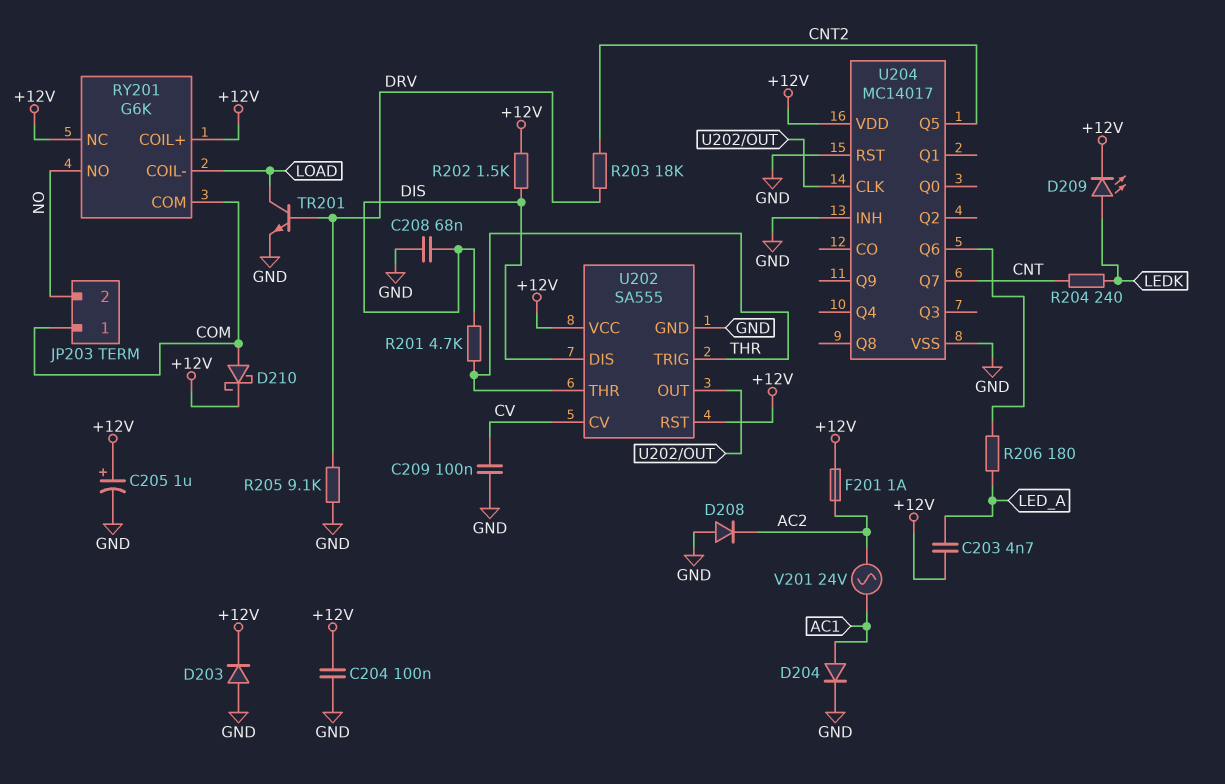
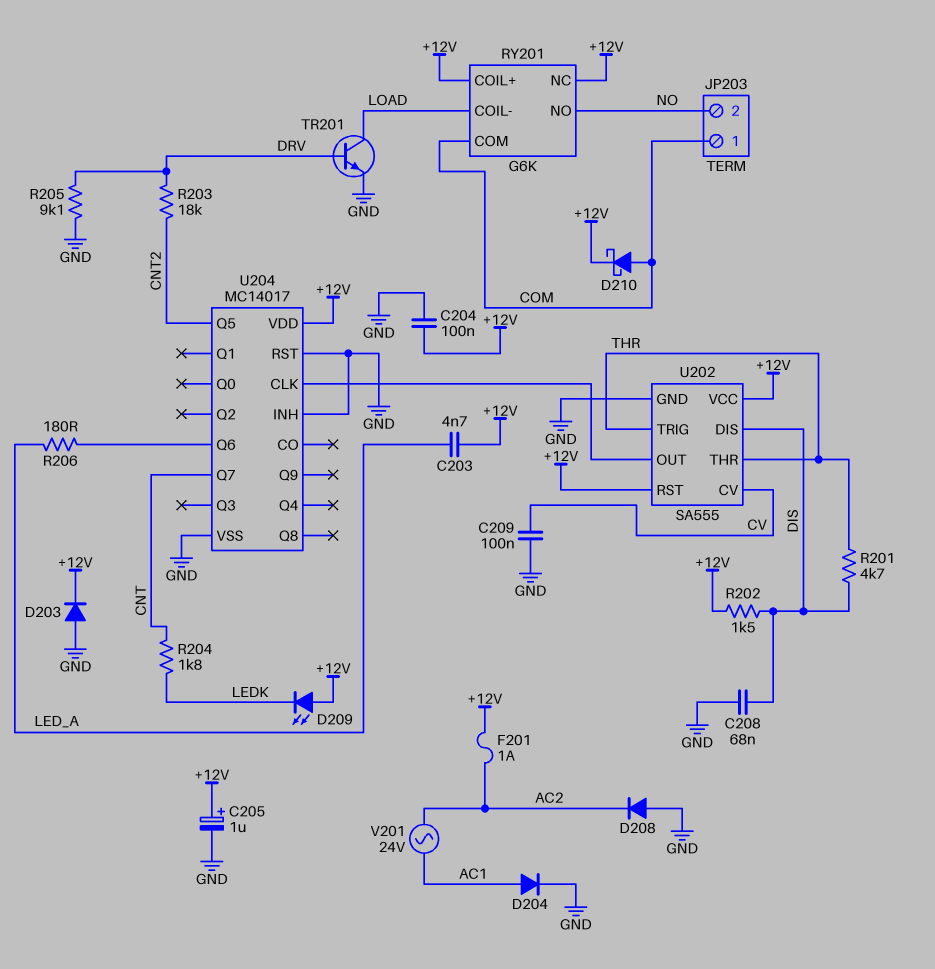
D209: LED (A LEDK, K +12V) -> LED (A +12V, K LEDK)
R204: 240 (CNT, LEDK) -> 1.8k (CNT, LEDK)

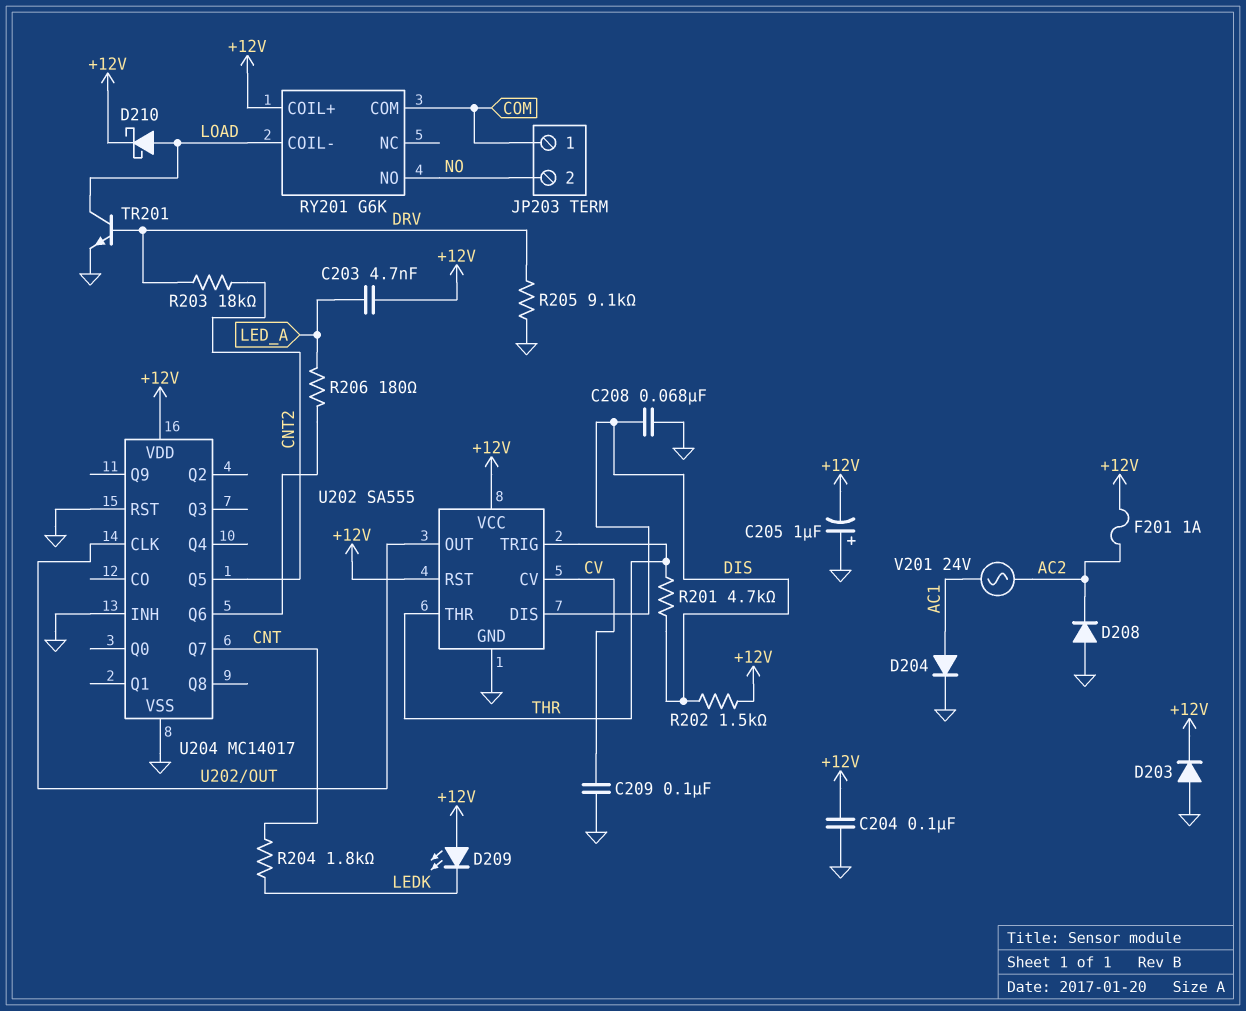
C205: 1uF (plus +12V, minus GND) -> 1uF (plus GND, minus +12V)
D210: schottky (A COM, K +12V) -> schottky (A LOAD, K +12V)
RY201 pin NC: +12V -> none

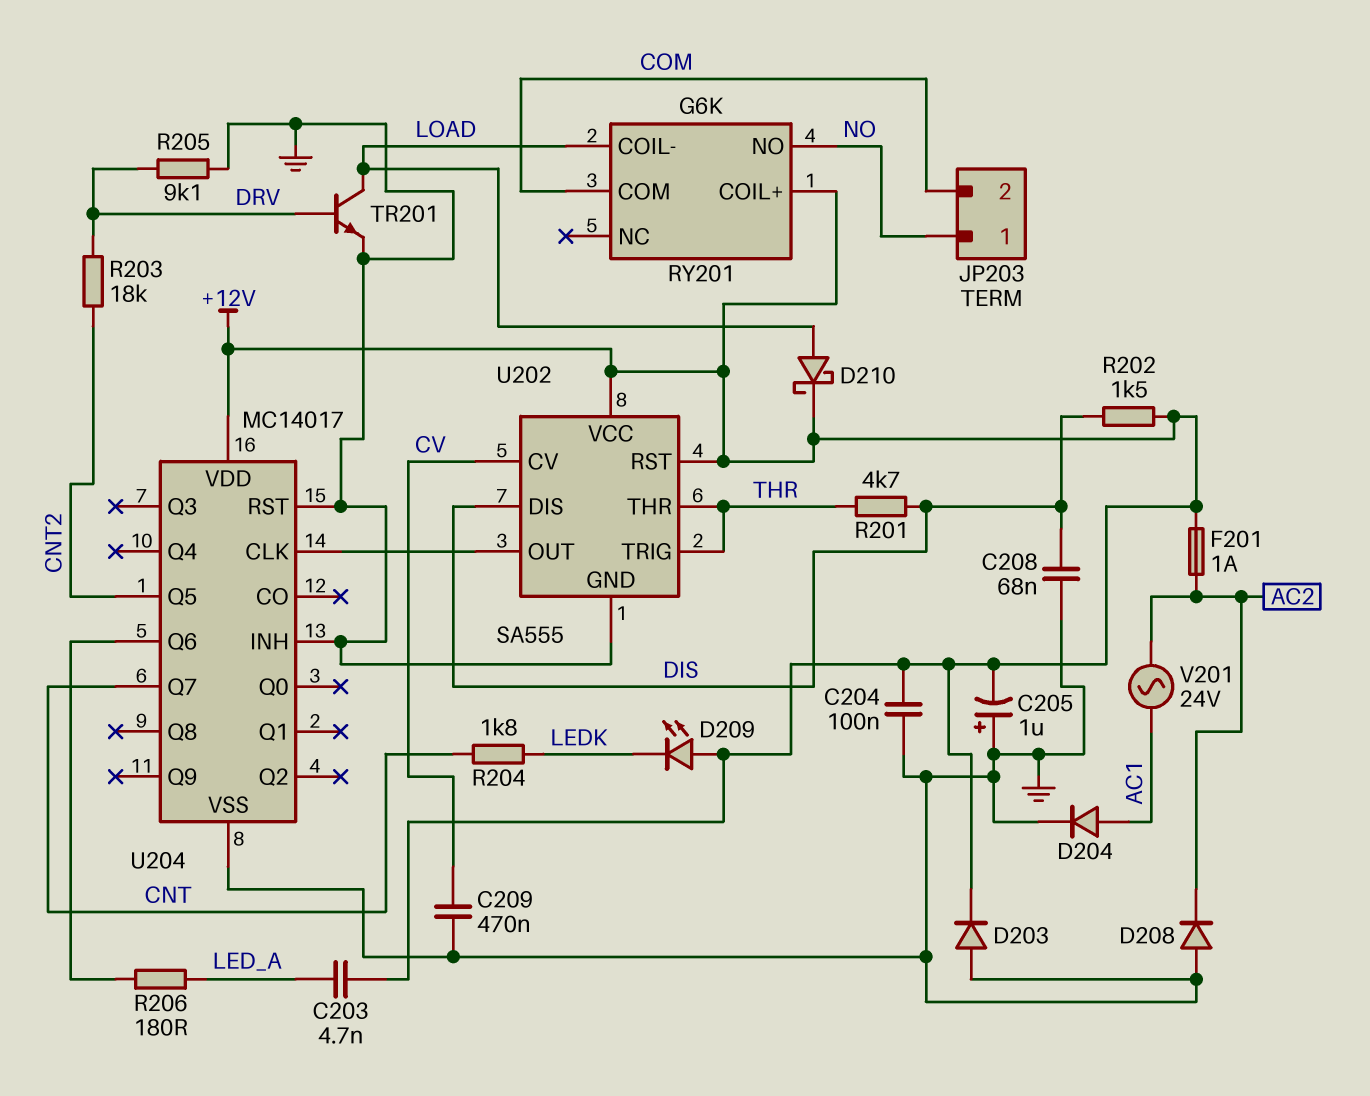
C209: 100nF (CV, GND) -> 470nF (CV, GND)
JP203 pin 1: COM -> NO
JP203 pin 2: NO -> COM

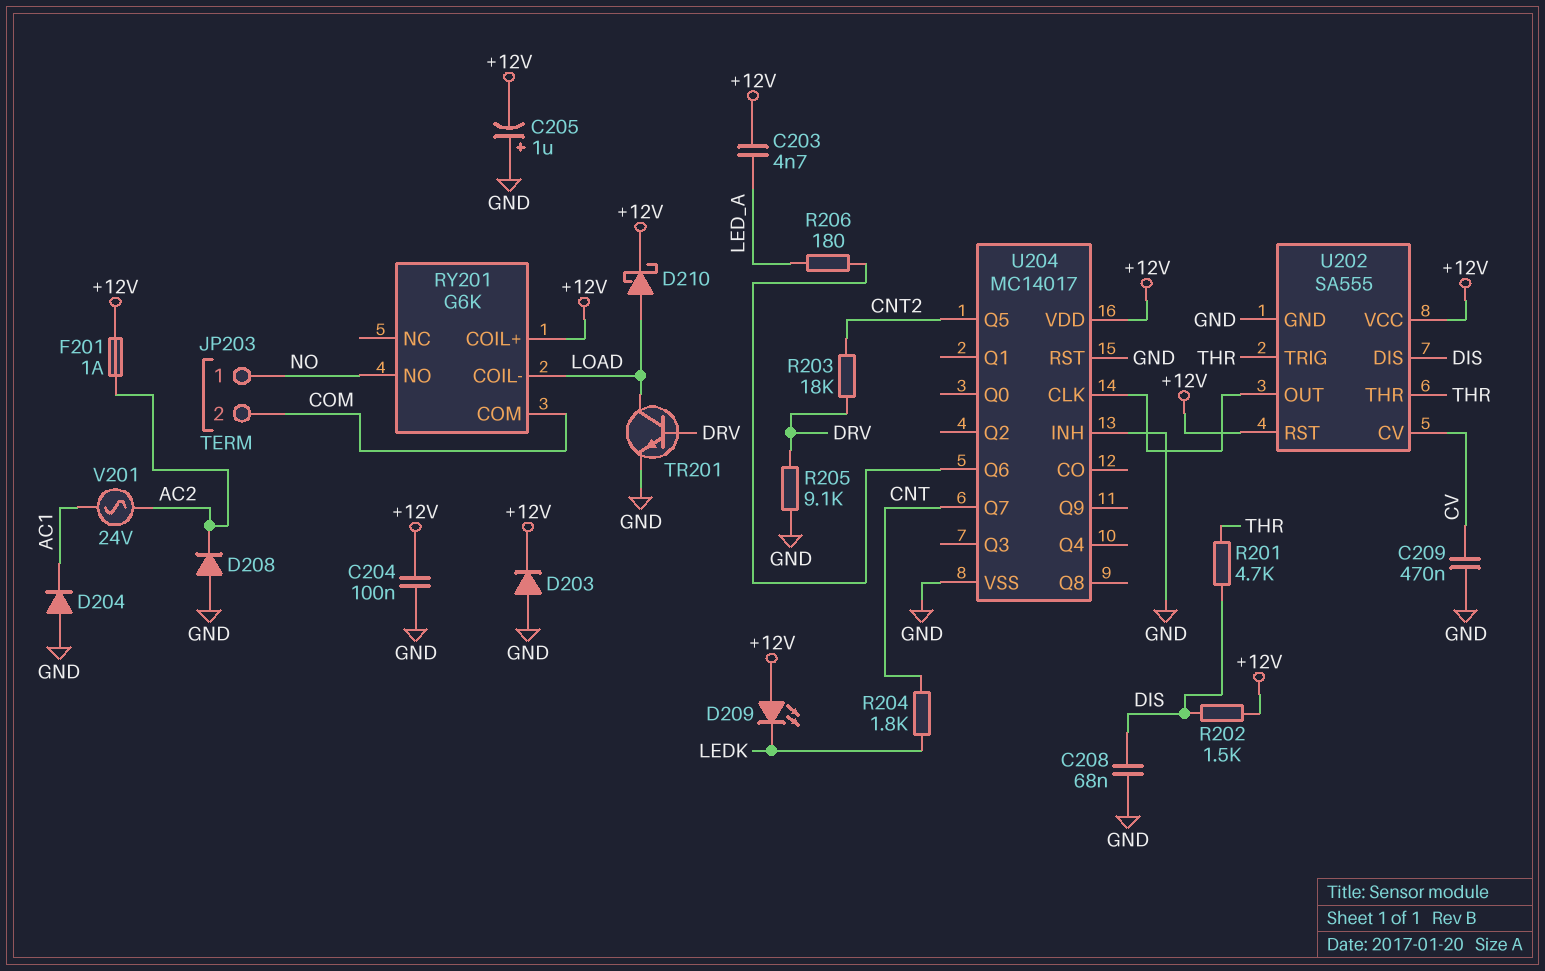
D204: diode (A AC1, K GND) -> diode (A GND, K AC1)

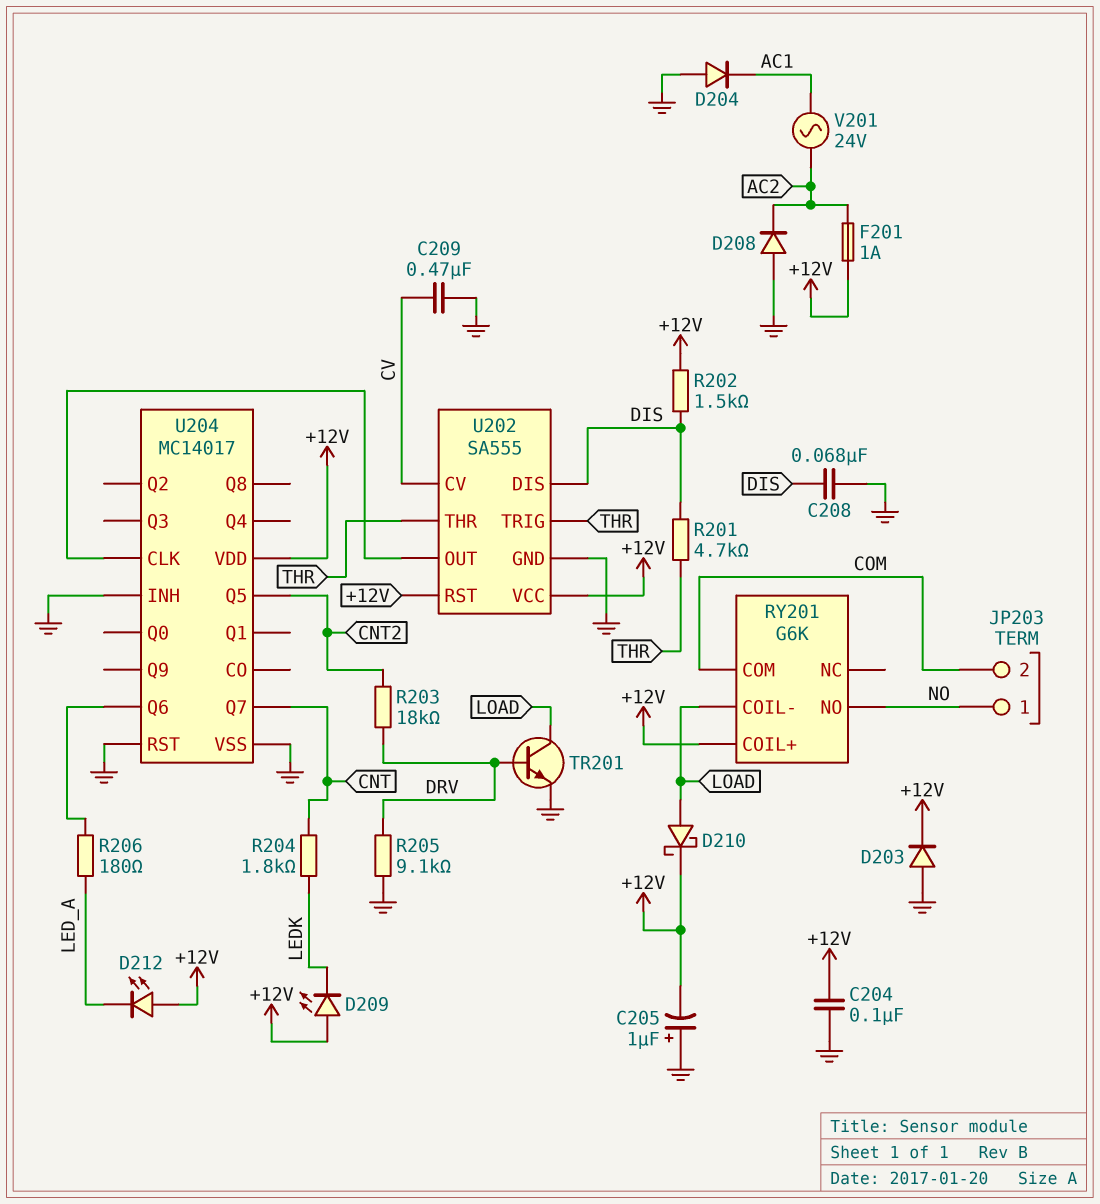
C203: 4.7nF (+12V, LED_A) -> none
D212: none -> LED (A +12V, K LED_A)

